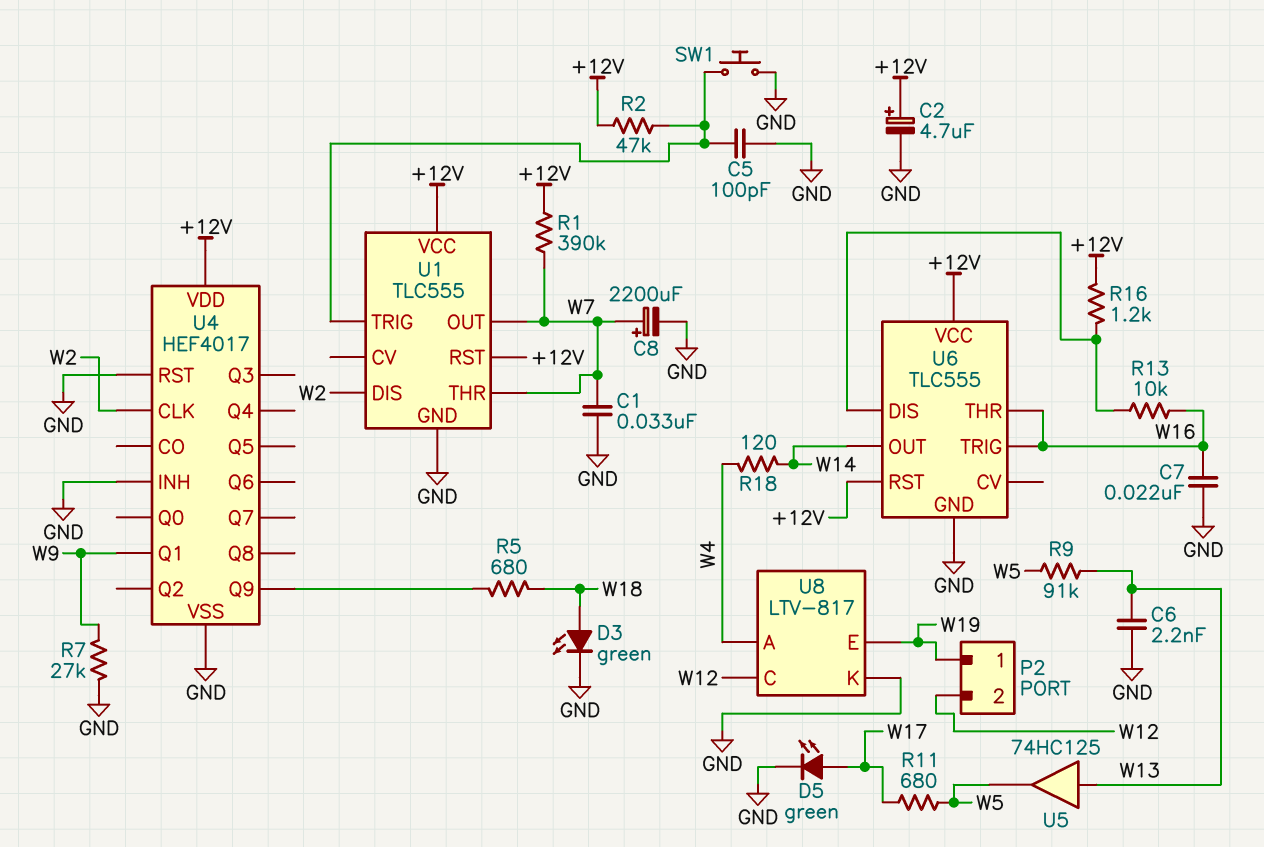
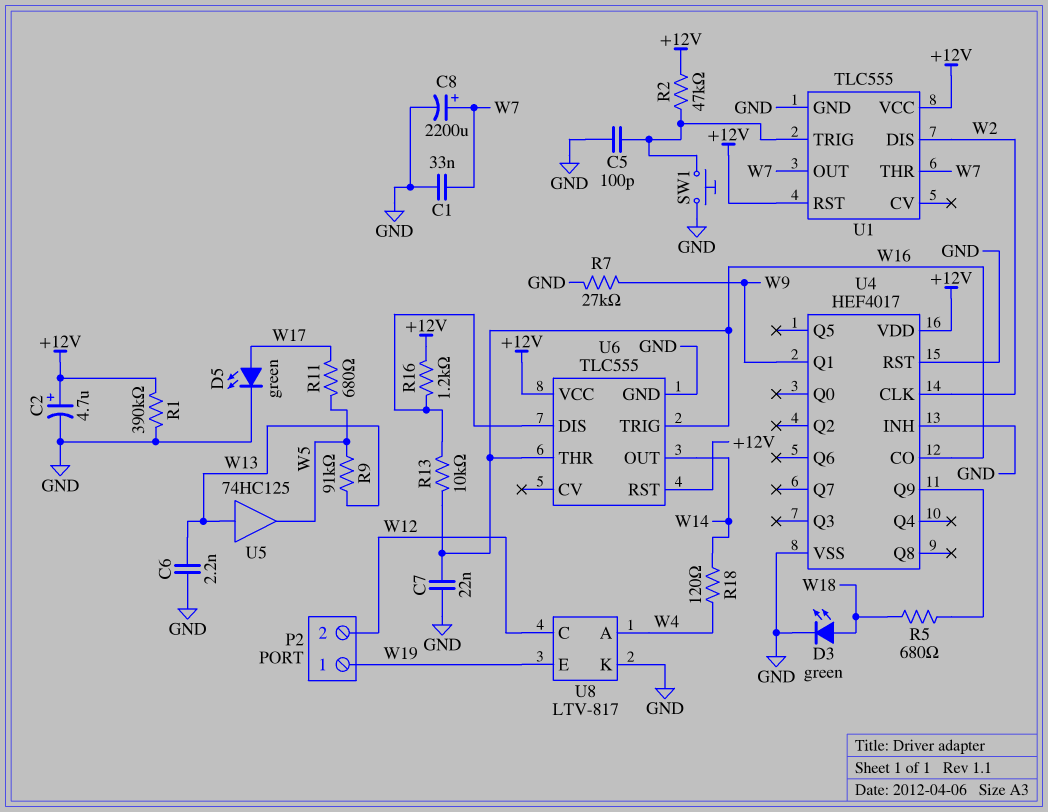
R1: 390k (+12V, W7) -> 390k (+12V, GND)
U4 pin CO: none -> W16

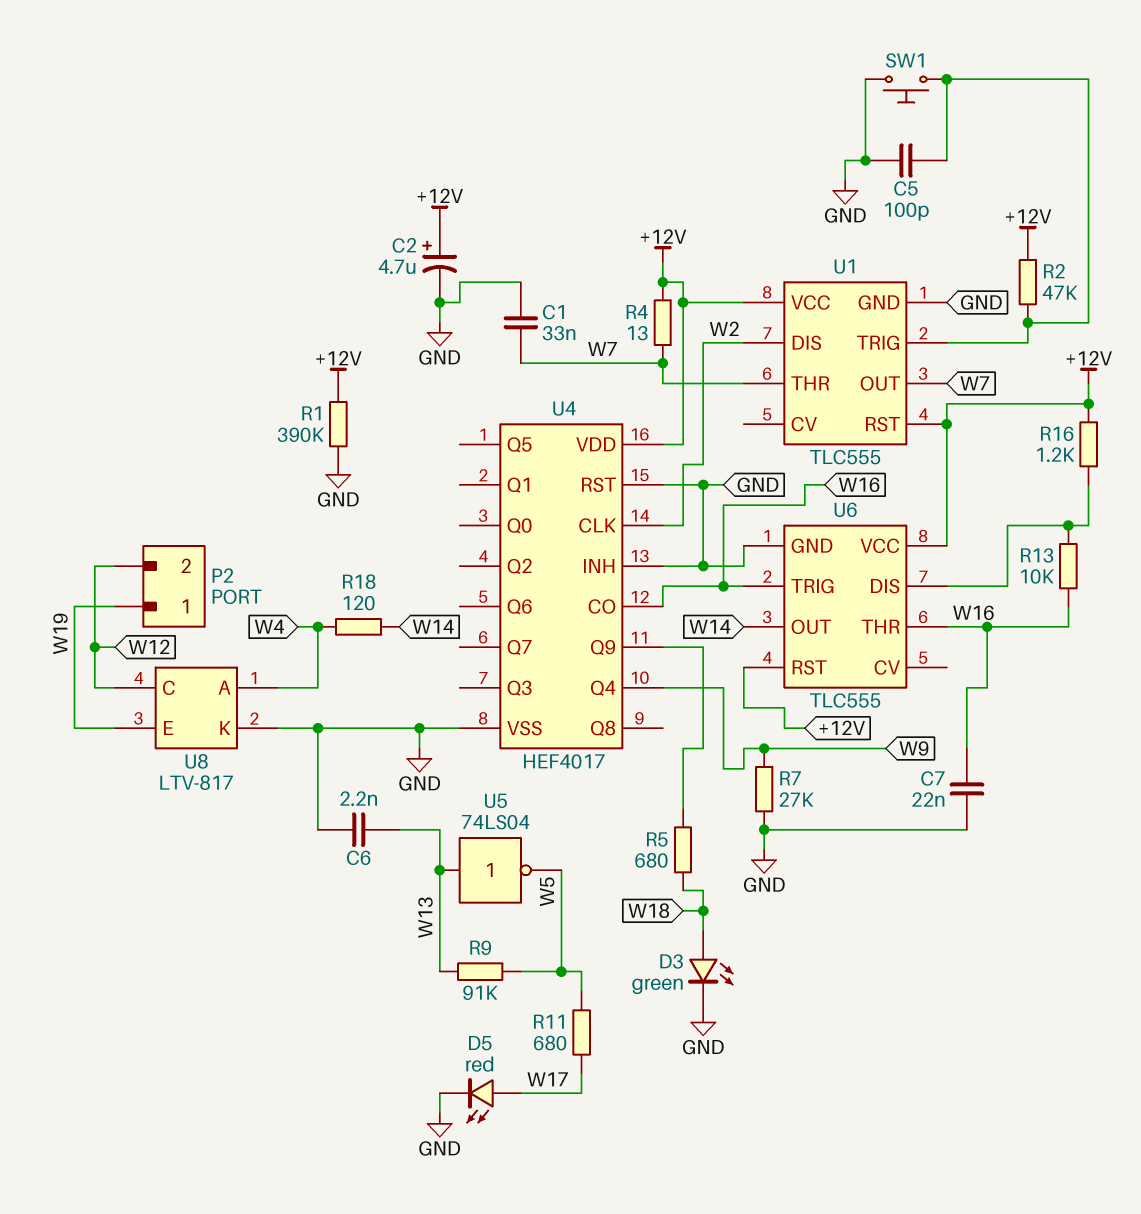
C8: 2200uF (plus W7, minus GND) -> none
D5: LED green (A W17, K GND) -> LED red (A W17, K GND)
R4: none -> 13 (+12V, W7)
U4 pin Q1: W9 -> none
U4 pin Q4: none -> W9
U5: buffer 74HC125 (in W13, out W5) -> NOT 74LS04 (in W13, out W5)

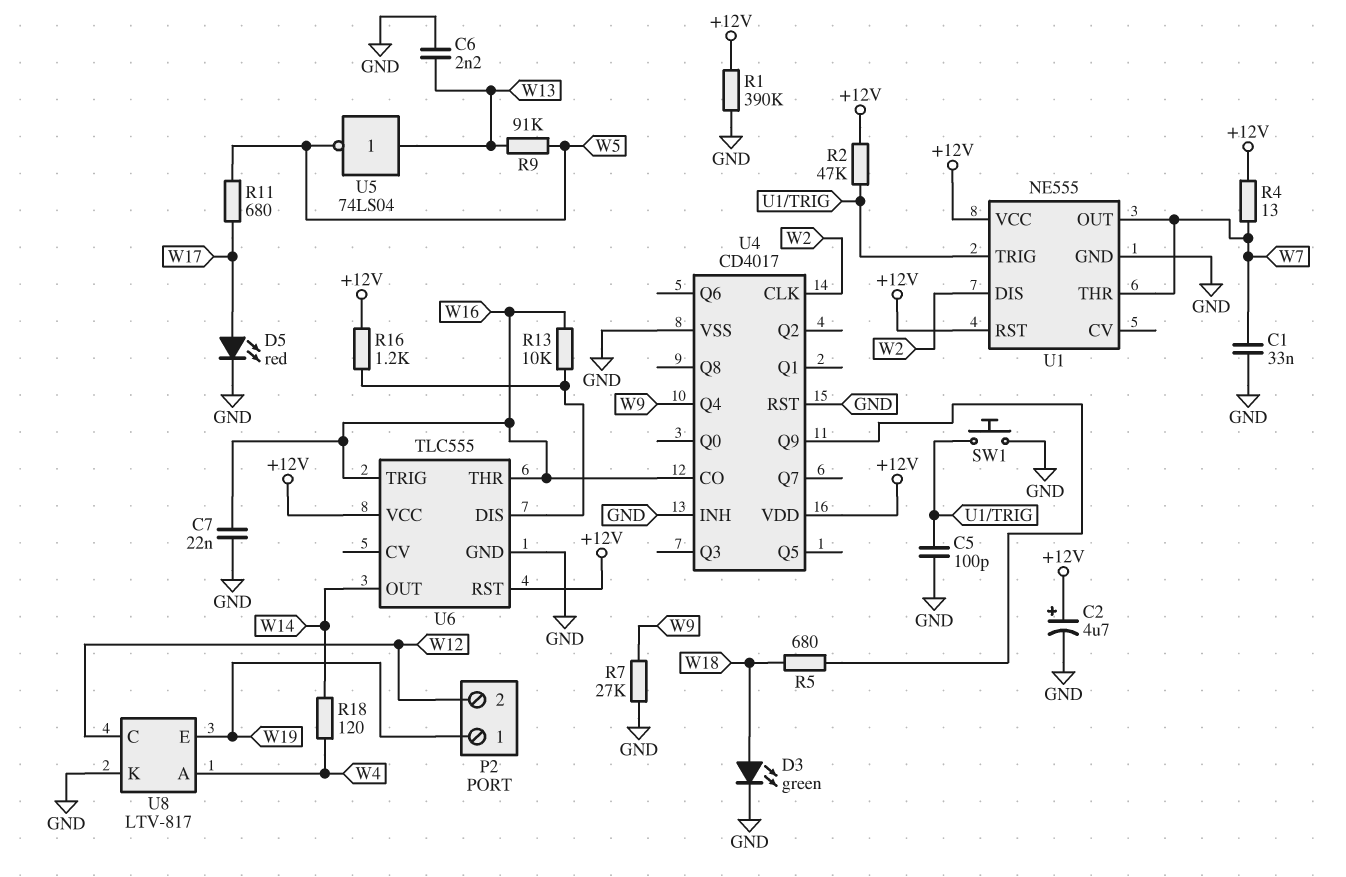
U1: TLC555 -> NE555
U4: HEF4017 -> CD4017

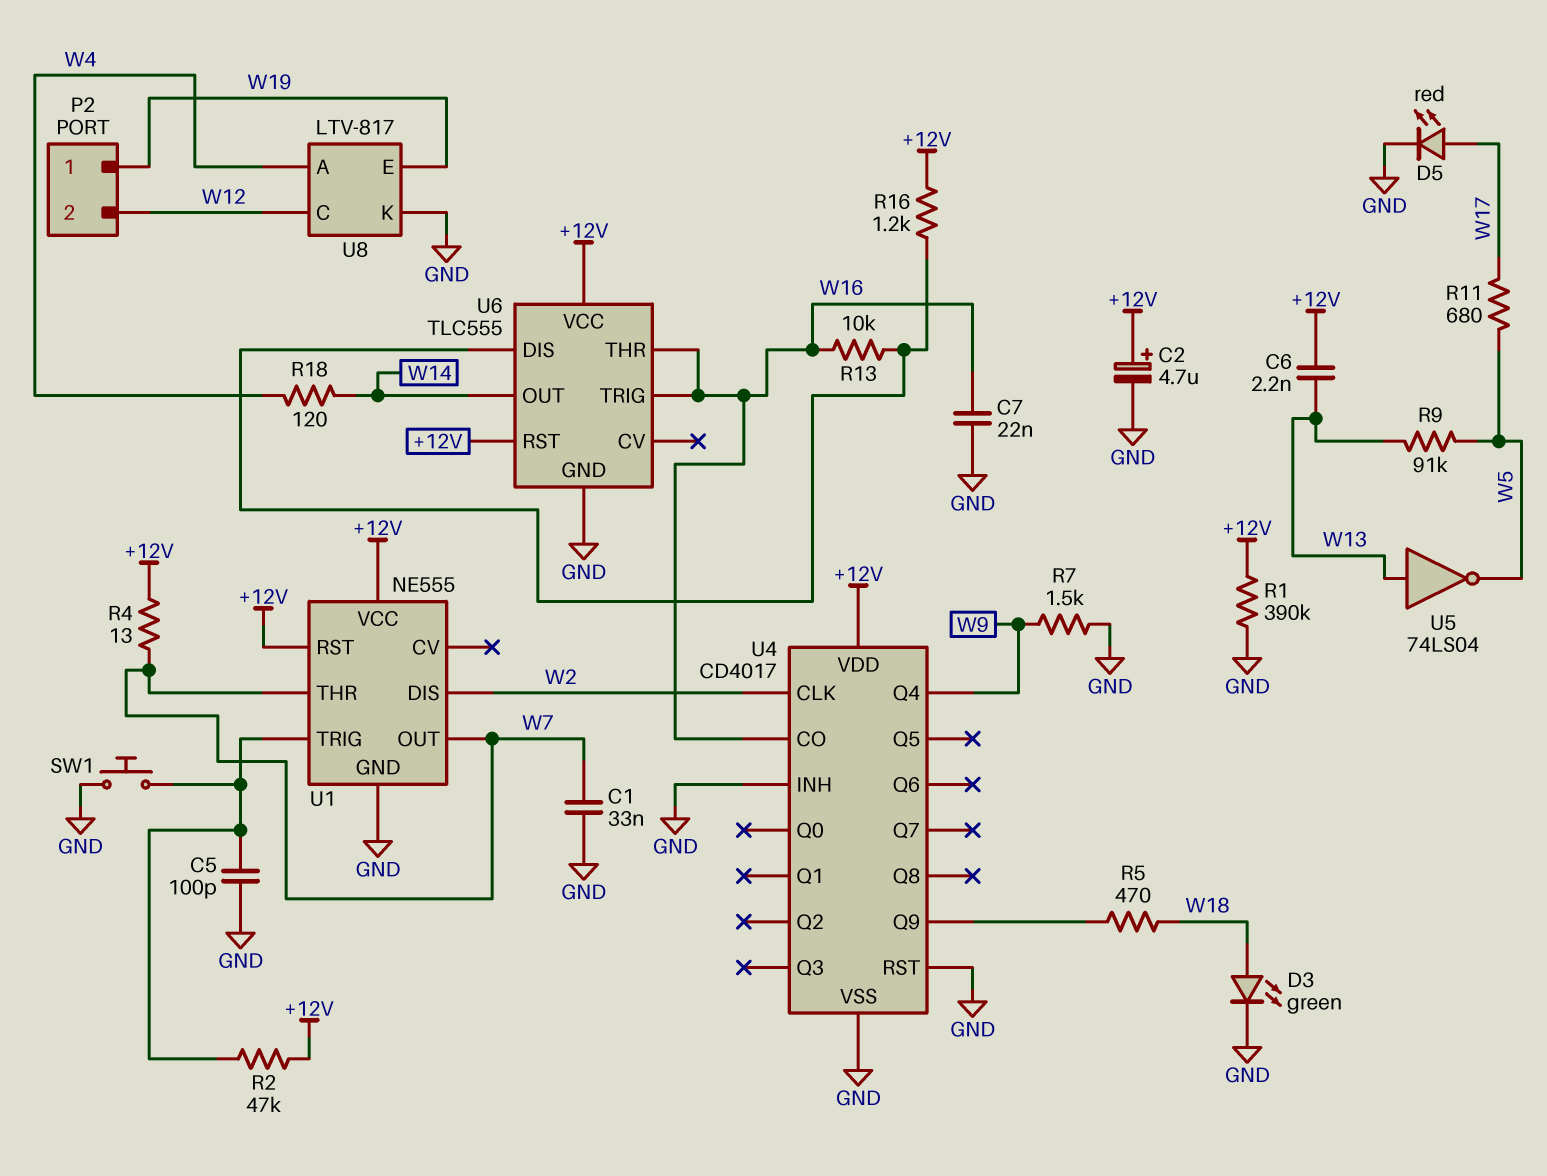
C6: 2.2nF (GND, W13) -> 2.2nF (+12V, W13)
R5: 680 (U4/Q9, W18) -> 470 (U4/Q9, W18)
R7: 27k (GND, W9) -> 1.5k (GND, W9)

